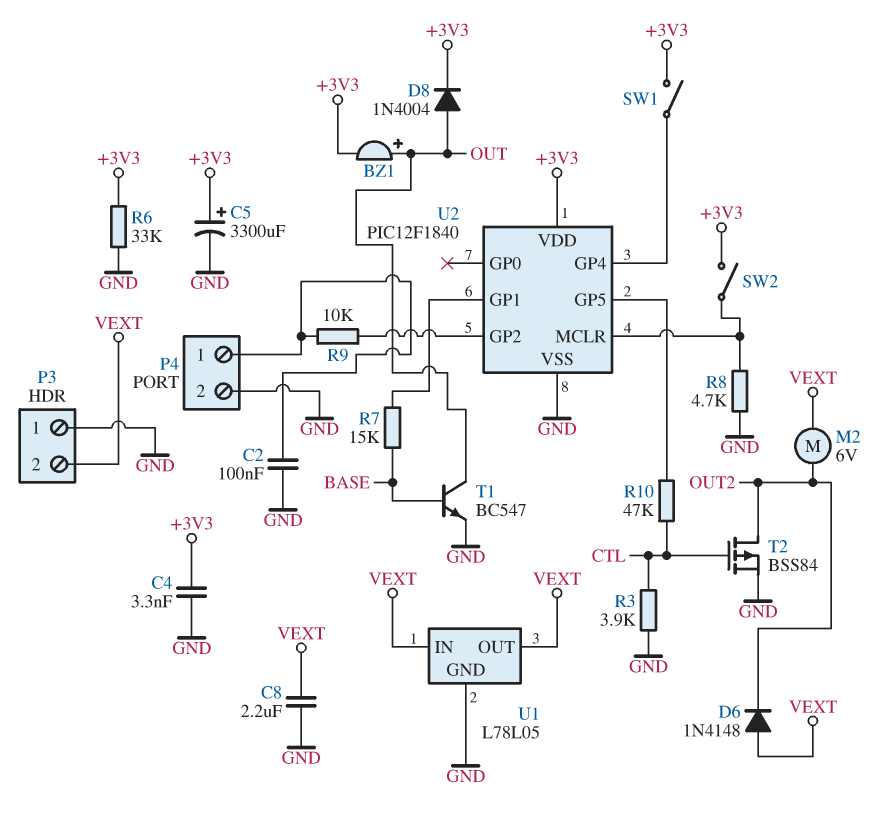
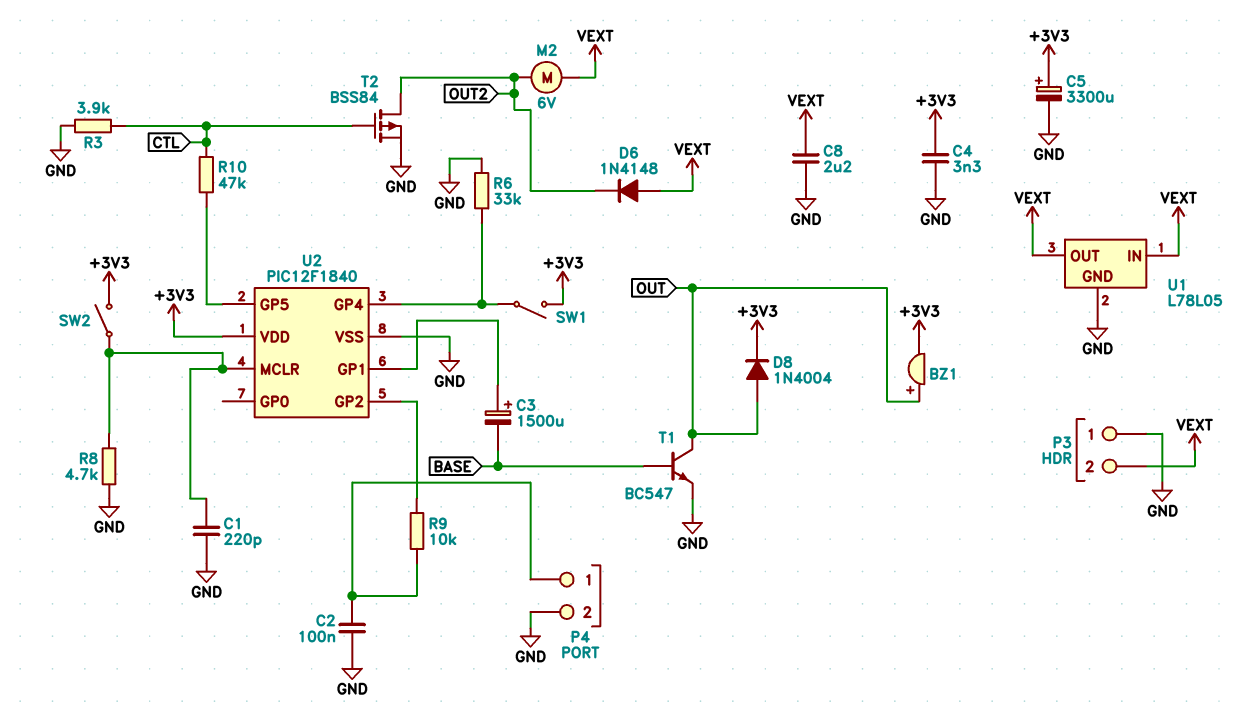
C1: none -> 220pF (GND, U2/MCLR)
C3: none -> 1500uF (plus U2/GP1, minus BASE)
R6: 33k (+3V3, GND) -> 33k (GND, U2/GP4)
R7: 15k (BASE, U2/GP1) -> none

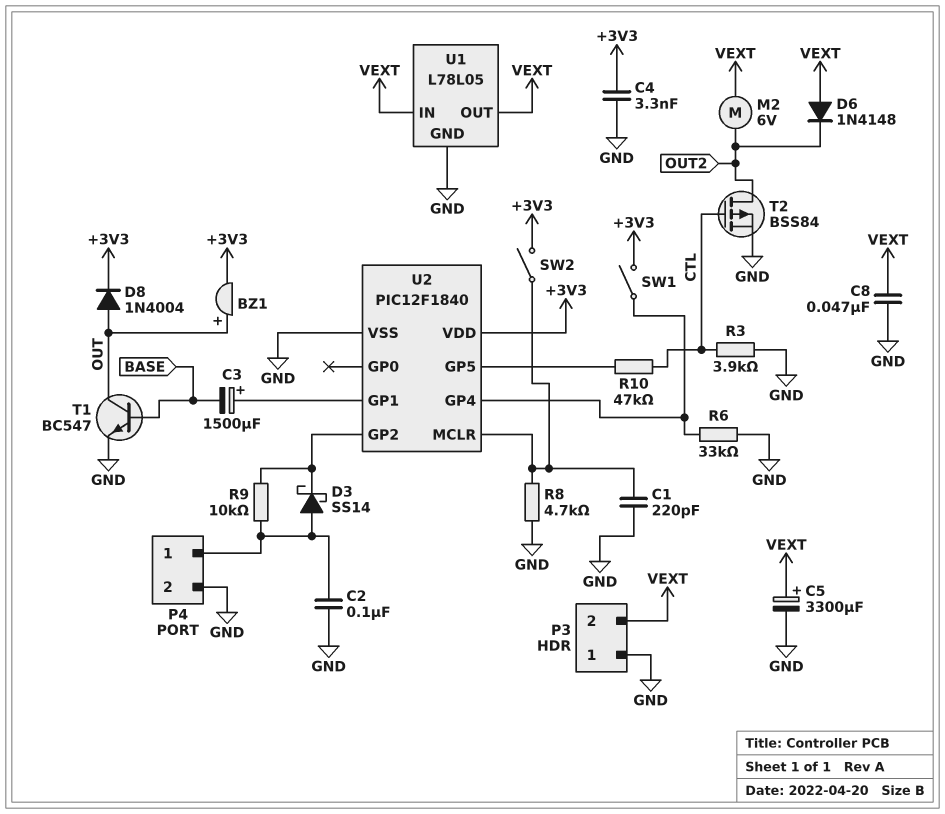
C5: 3300uF (plus +3V3, minus GND) -> 3300uF (plus VEXT, minus GND)
C8: 2.2uF (GND, VEXT) -> 47nF (GND, VEXT)
D3: none -> schottky SS14 (A P4/1, K U2/GP2)

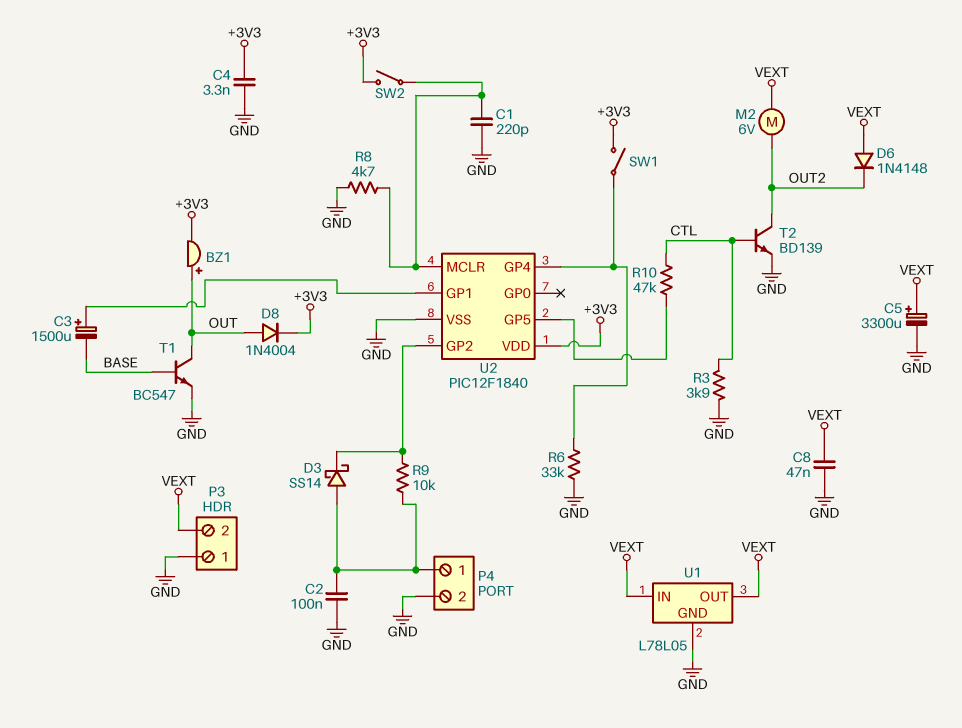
T2: PMOS BSS84 (G CTL, D OUT2, S GND) -> NPN BD139 (B CTL, C OUT2, E GND)

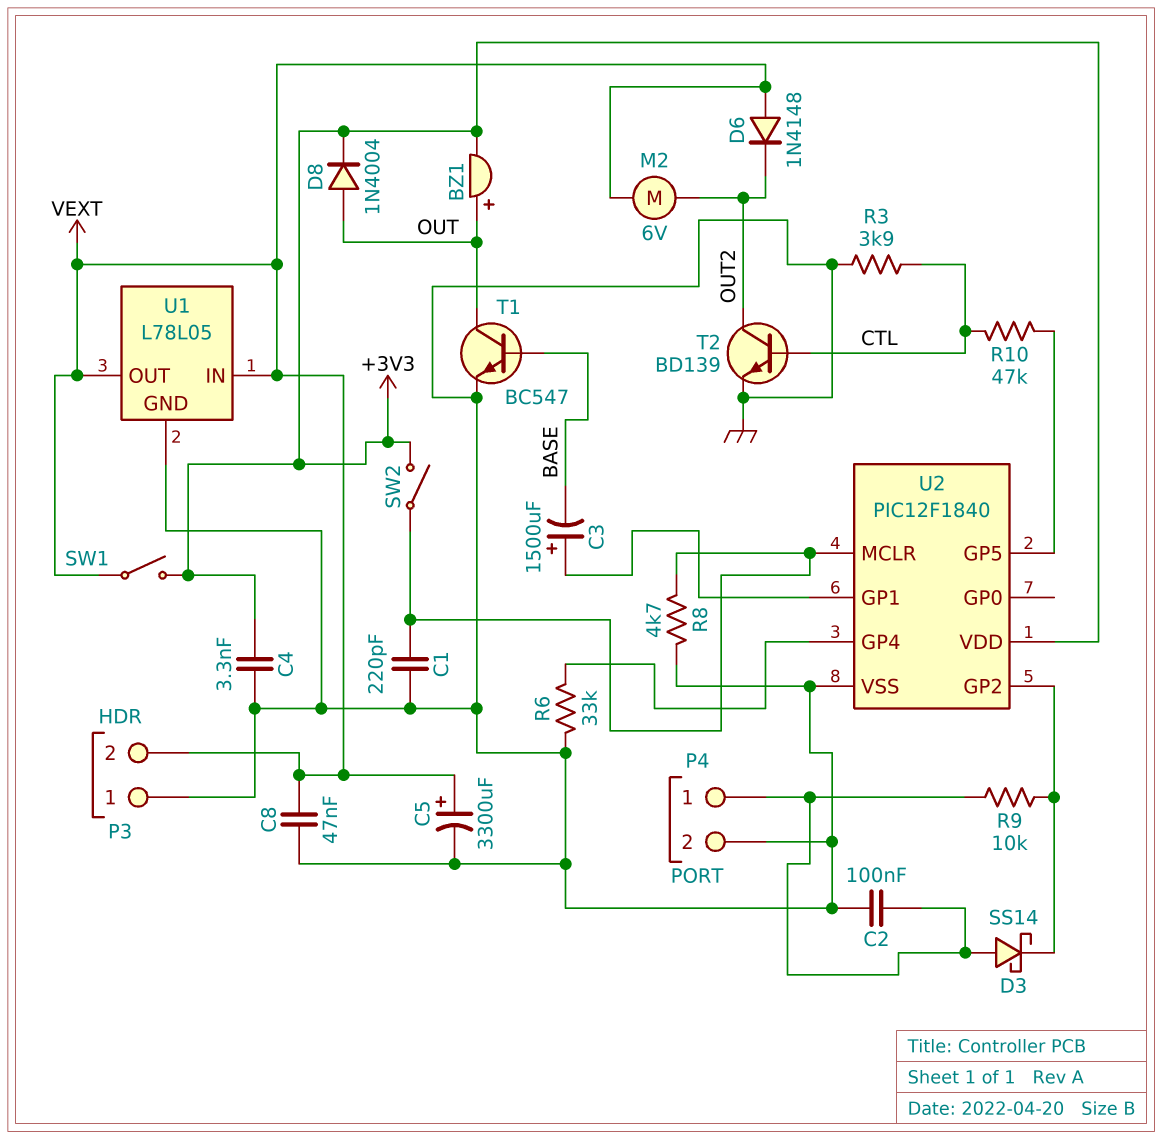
SW1: switch (+3V3, U2/GP4) -> switch (+3V3, VEXT)

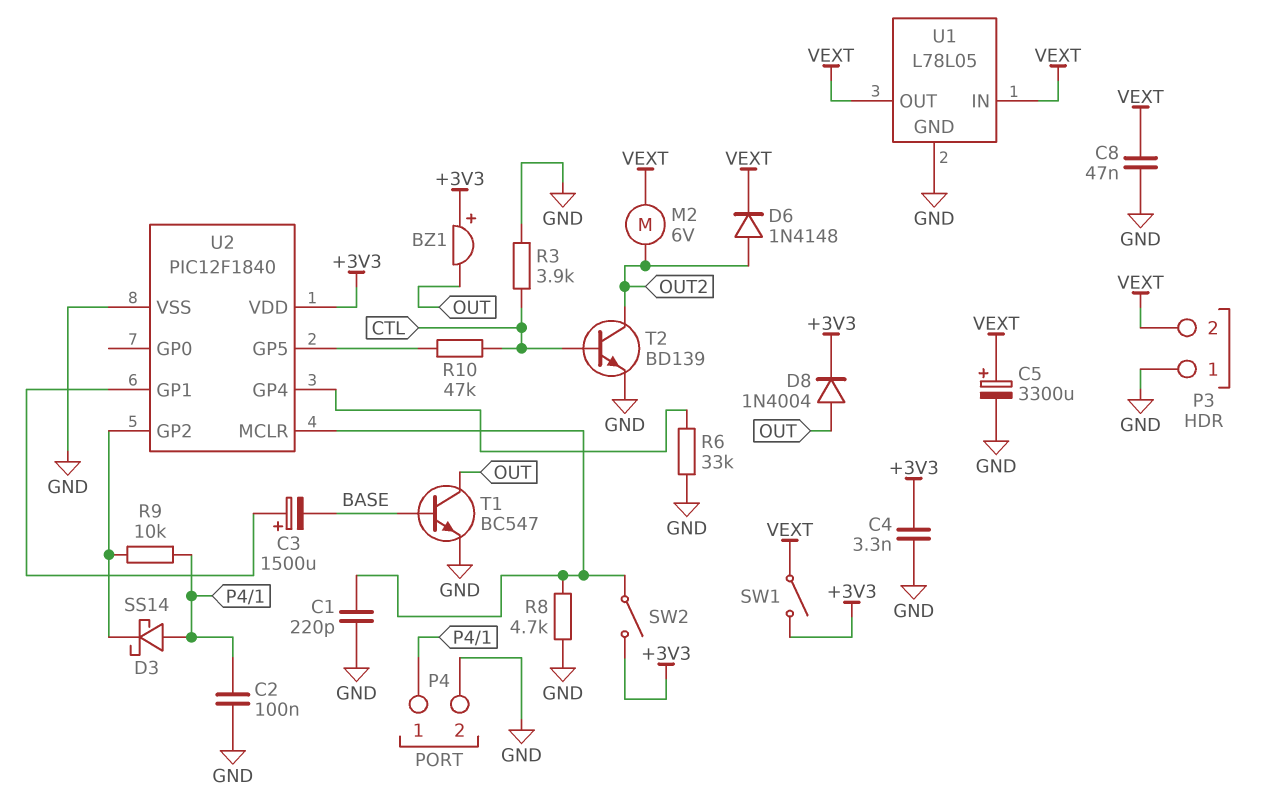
BZ1: buzzer (plus OUT, minus +3V3) -> buzzer (plus +3V3, minus OUT)
D6: diode 1N4148 (A VEXT, K OUT2) -> diode 1N4148 (A OUT2, K VEXT)

